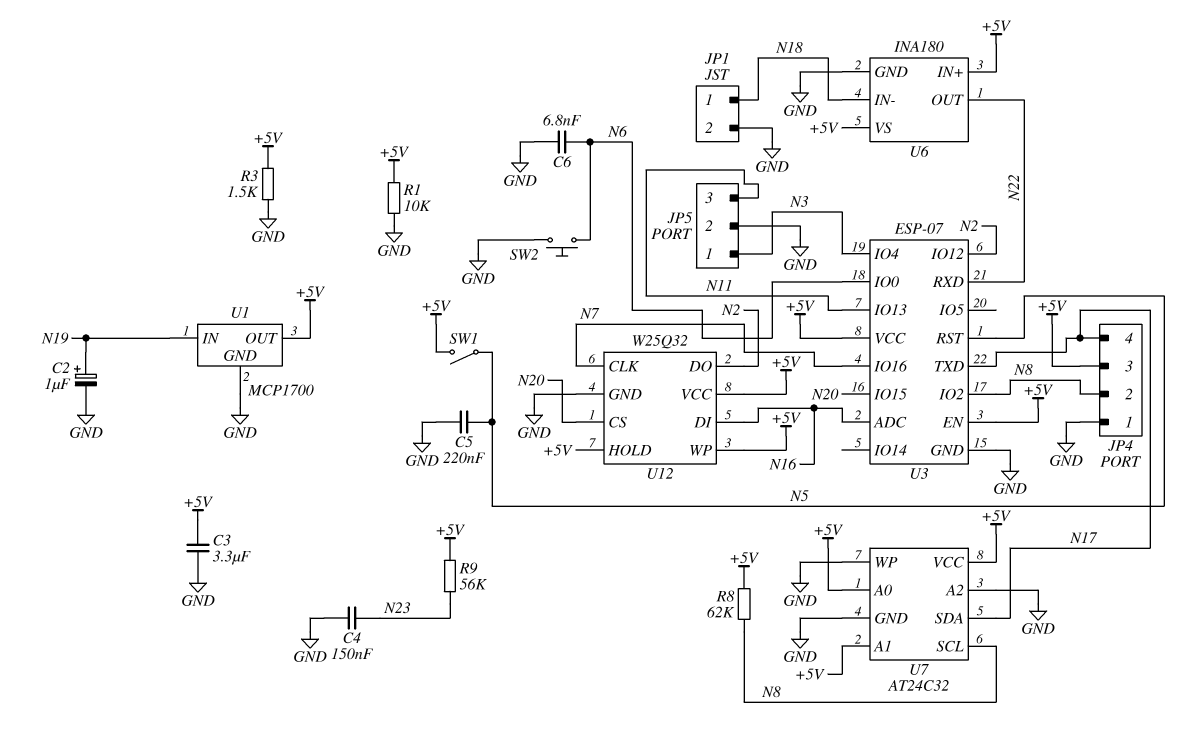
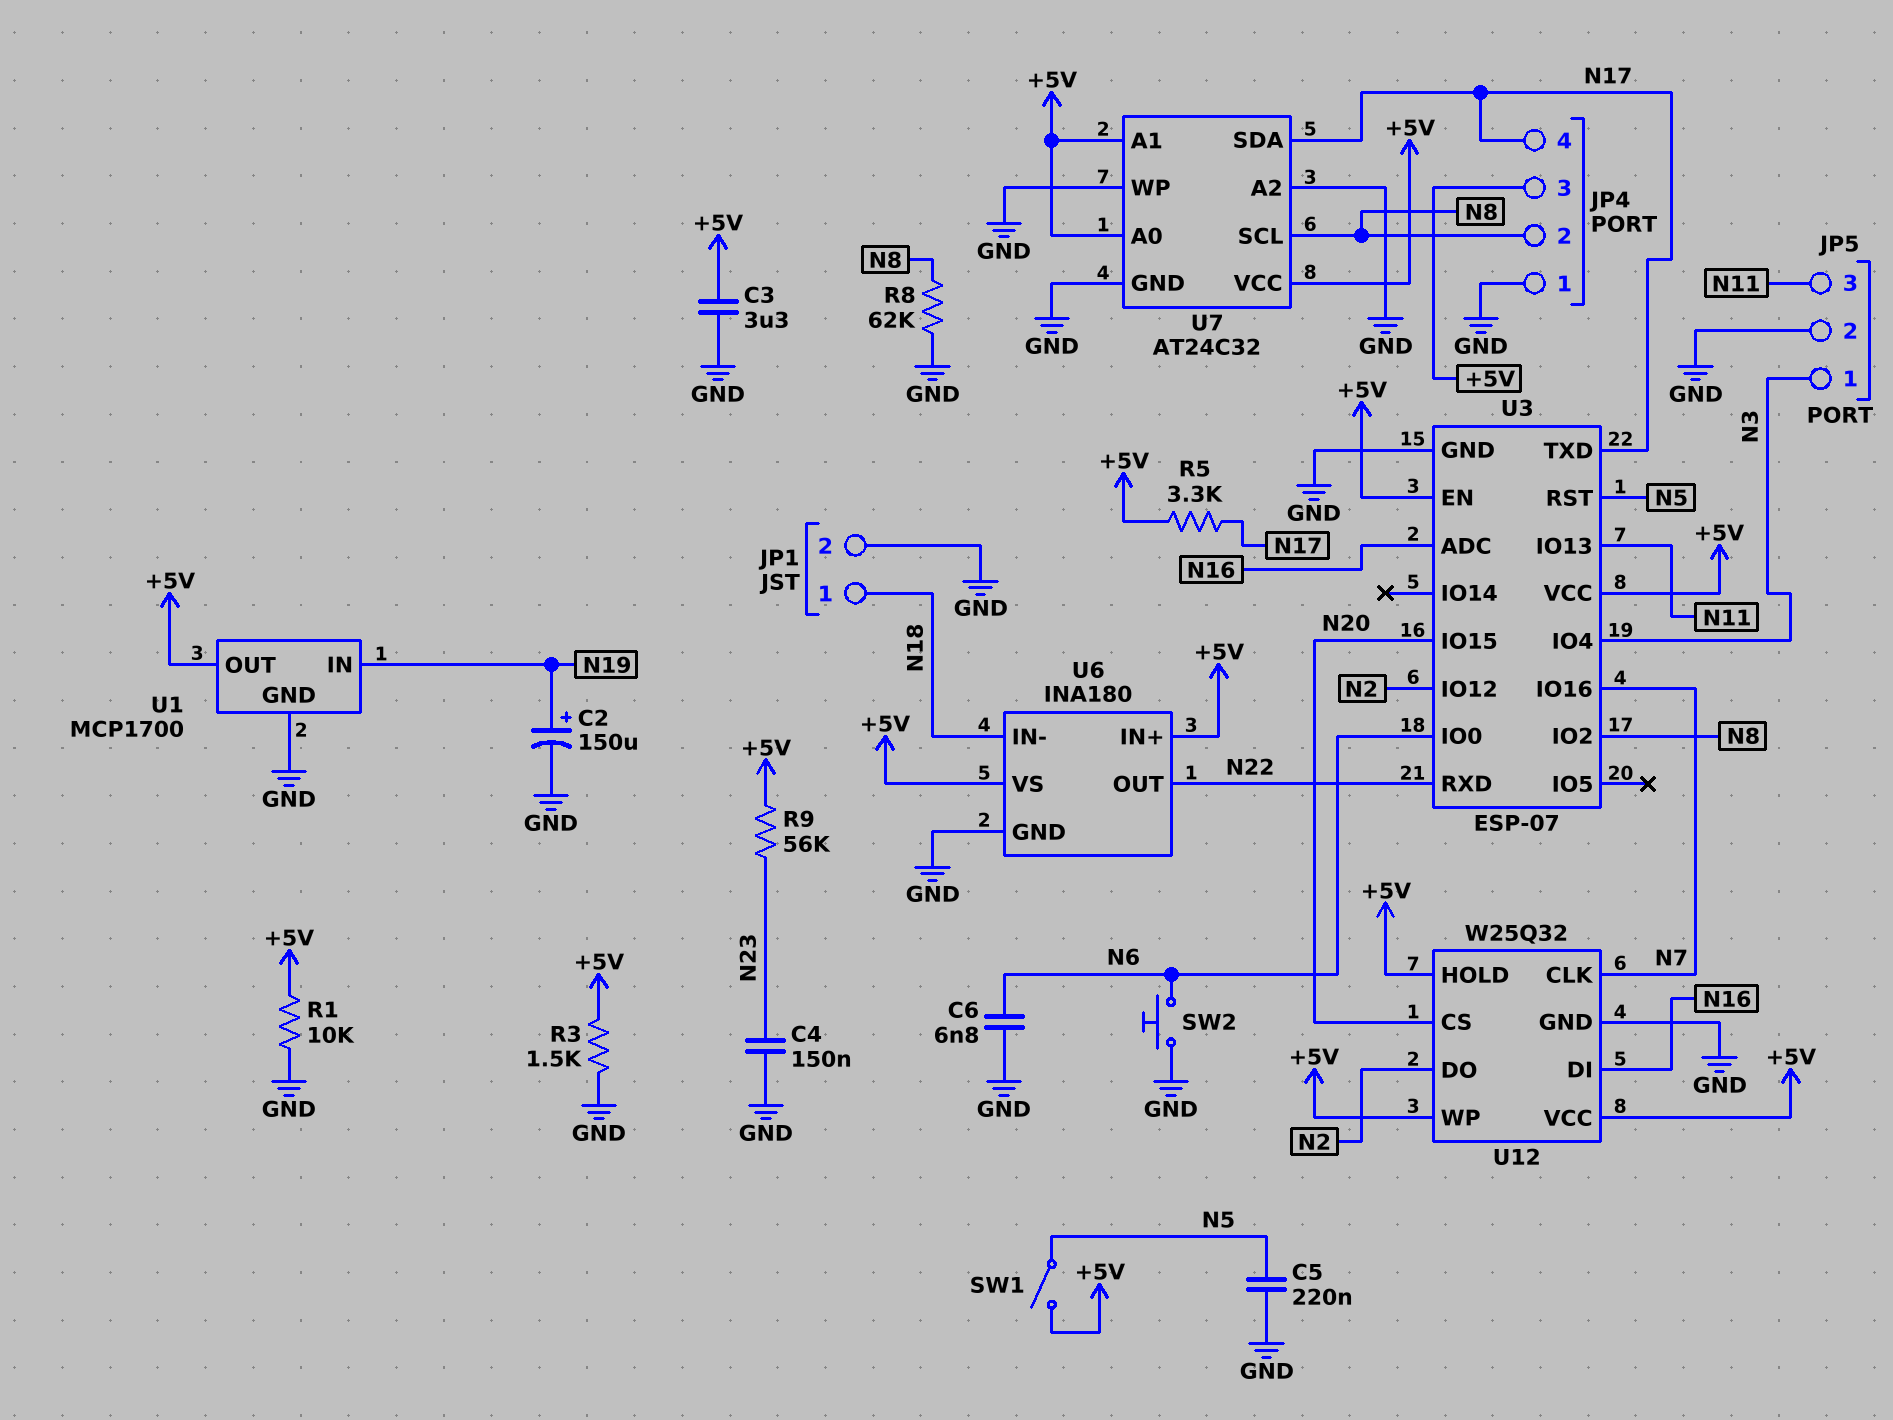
C2: 1uF (plus N19, minus GND) -> 150uF (plus N19, minus GND)
R5: none -> 3.3k (+5V, N17)
R8: 62k (+5V, N8) -> 62k (GND, N8)

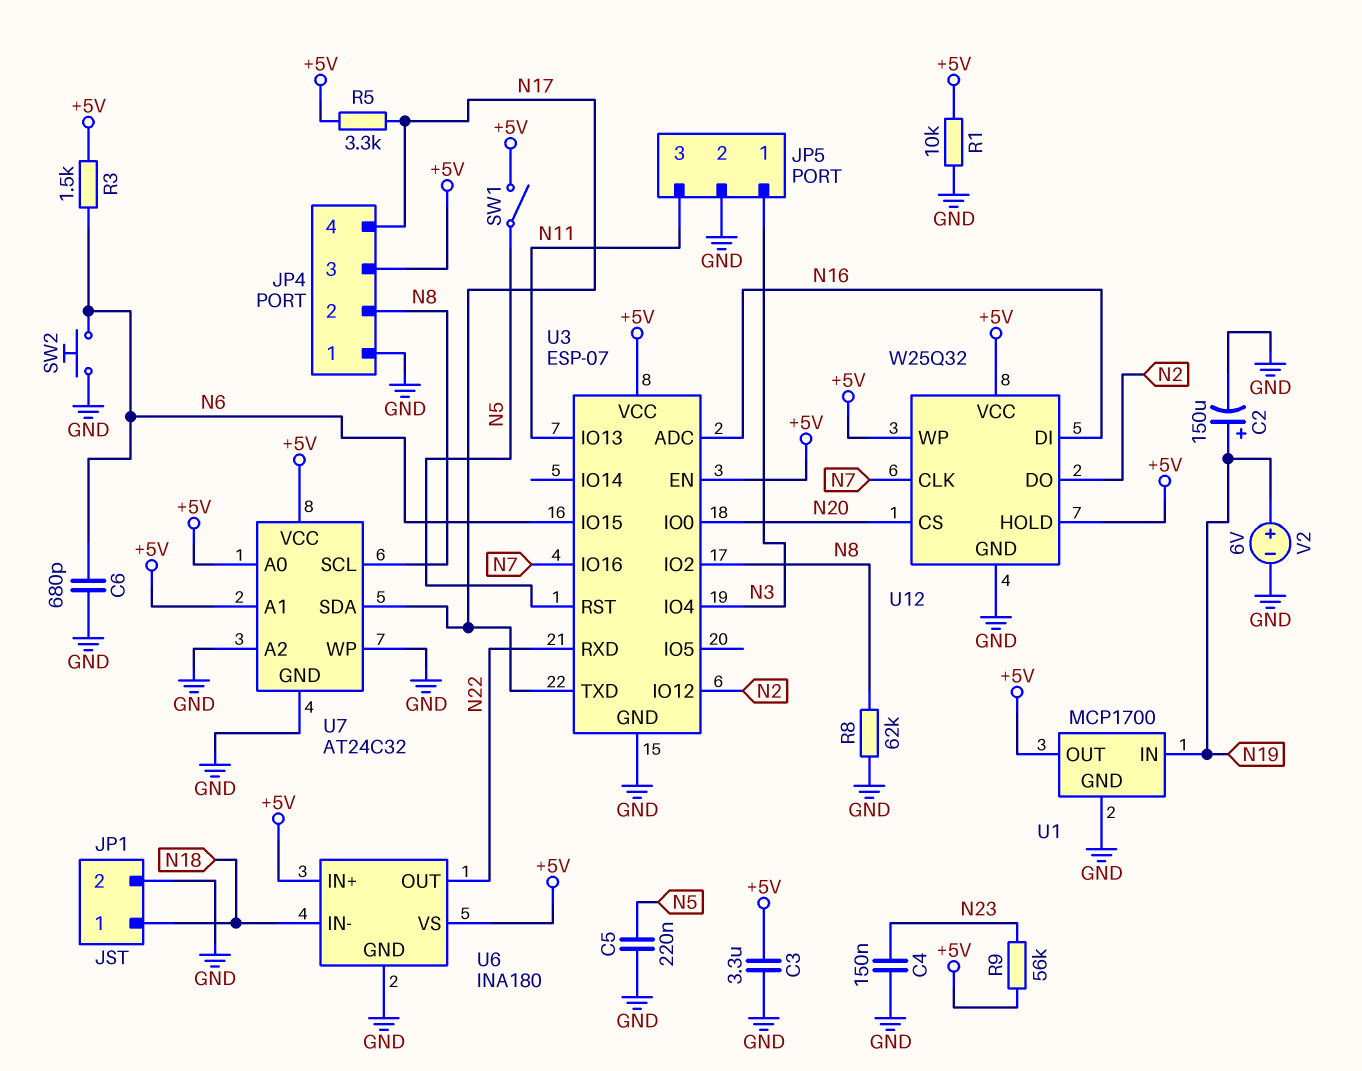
C6: 6.8nF (GND, N6) -> 680pF (GND, N6)
R3: 1.5k (+5V, GND) -> 1.5k (+5V, N6)
U3 pin IO0: N6 -> N20
U3 pin IO15: N20 -> N6
V2: none -> 6V (plus N19, minus GND)

